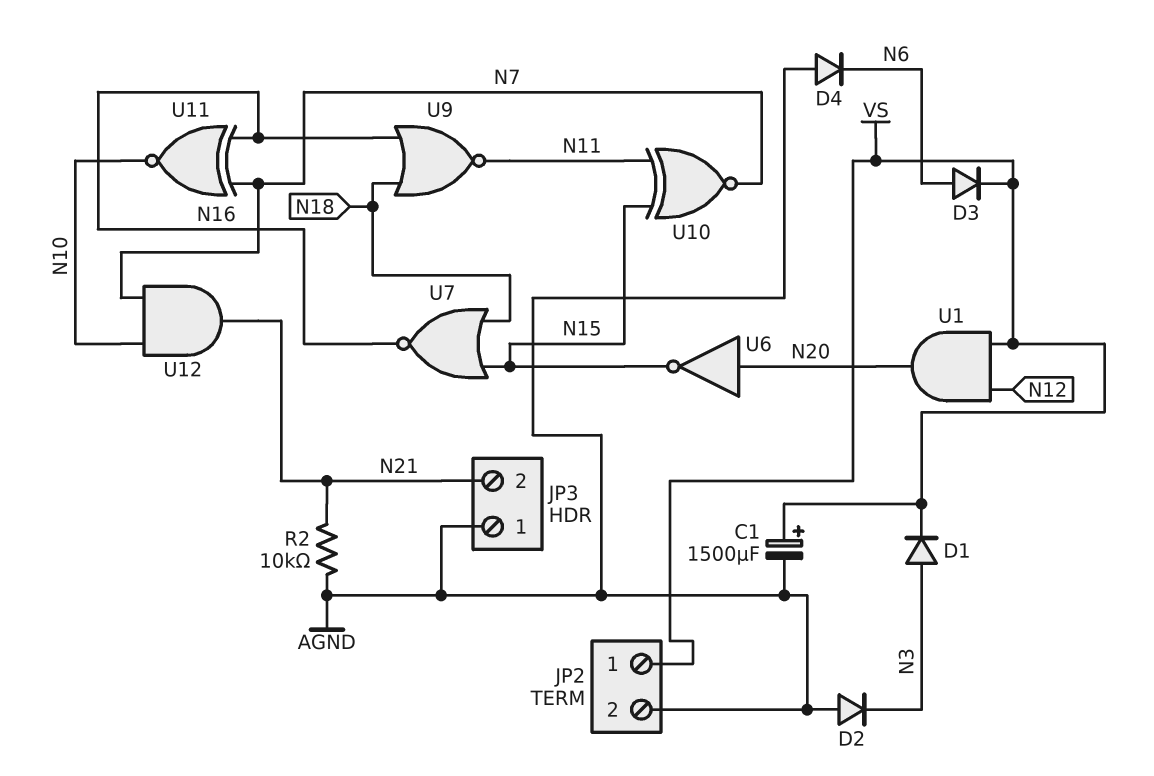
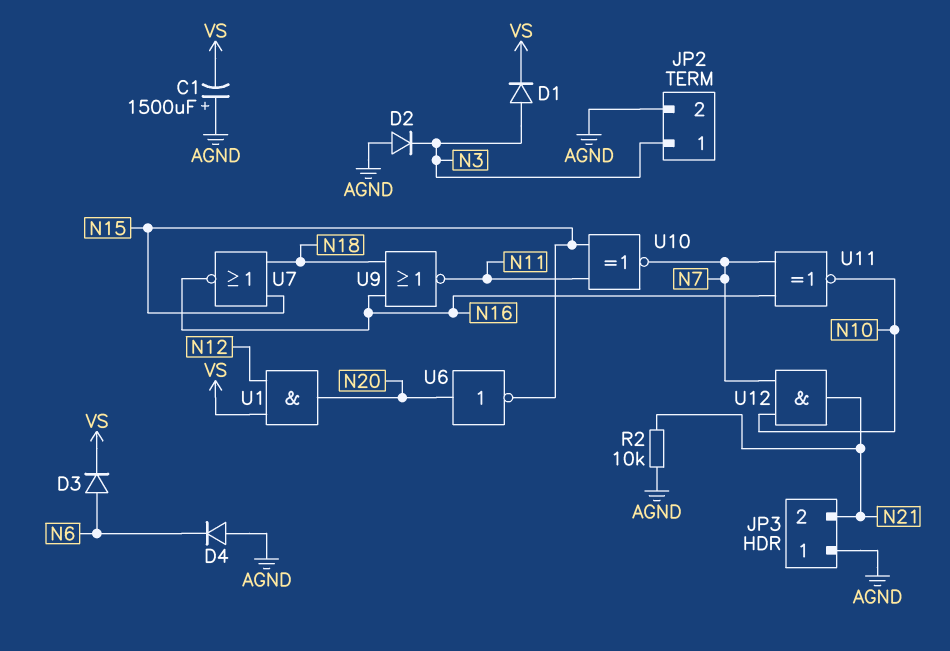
C1: 1500uF (plus VS, minus AGND) -> 1500uF (plus AGND, minus VS)
JP2 pin 1: VS -> N3

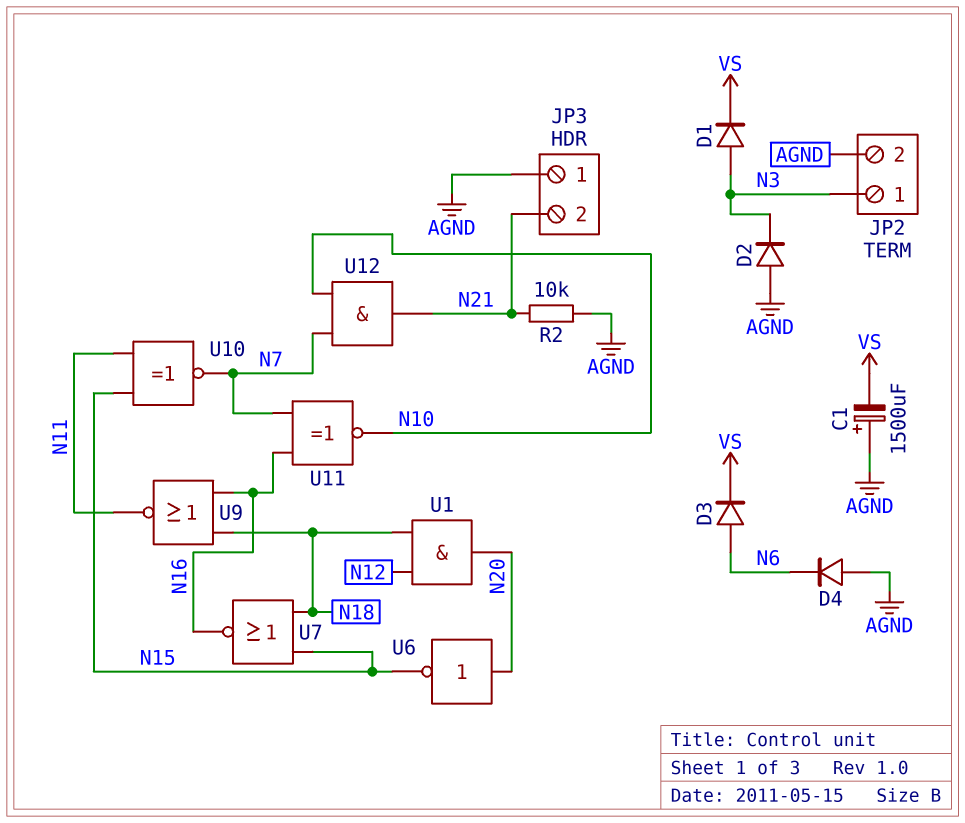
U1: AND (in N12, in VS, out N20) -> AND (in N12, in N18, out N20)

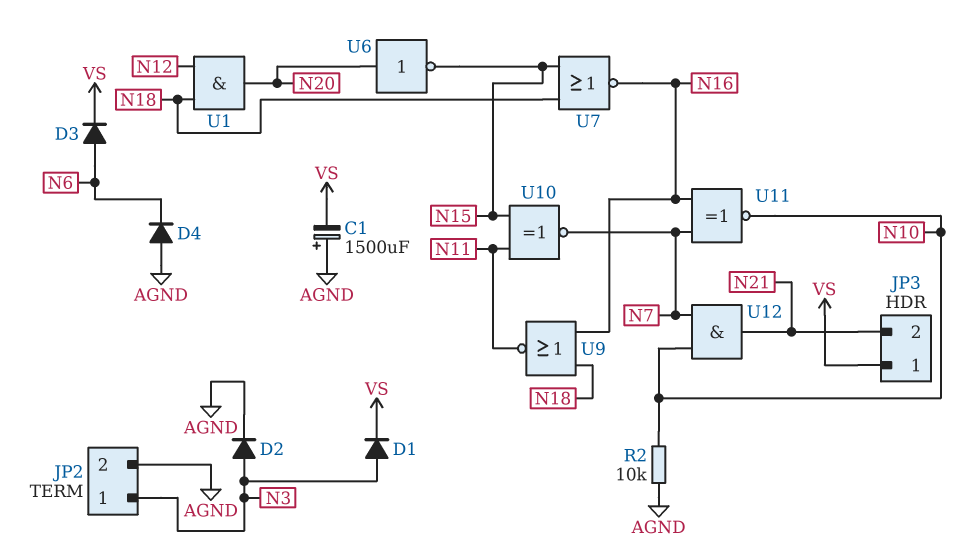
D2: diode (A AGND, K N3) -> diode (A N3, K AGND)
JP3 pin 1: AGND -> VS
R2: 10k (AGND, N21) -> 10k (AGND, N10)

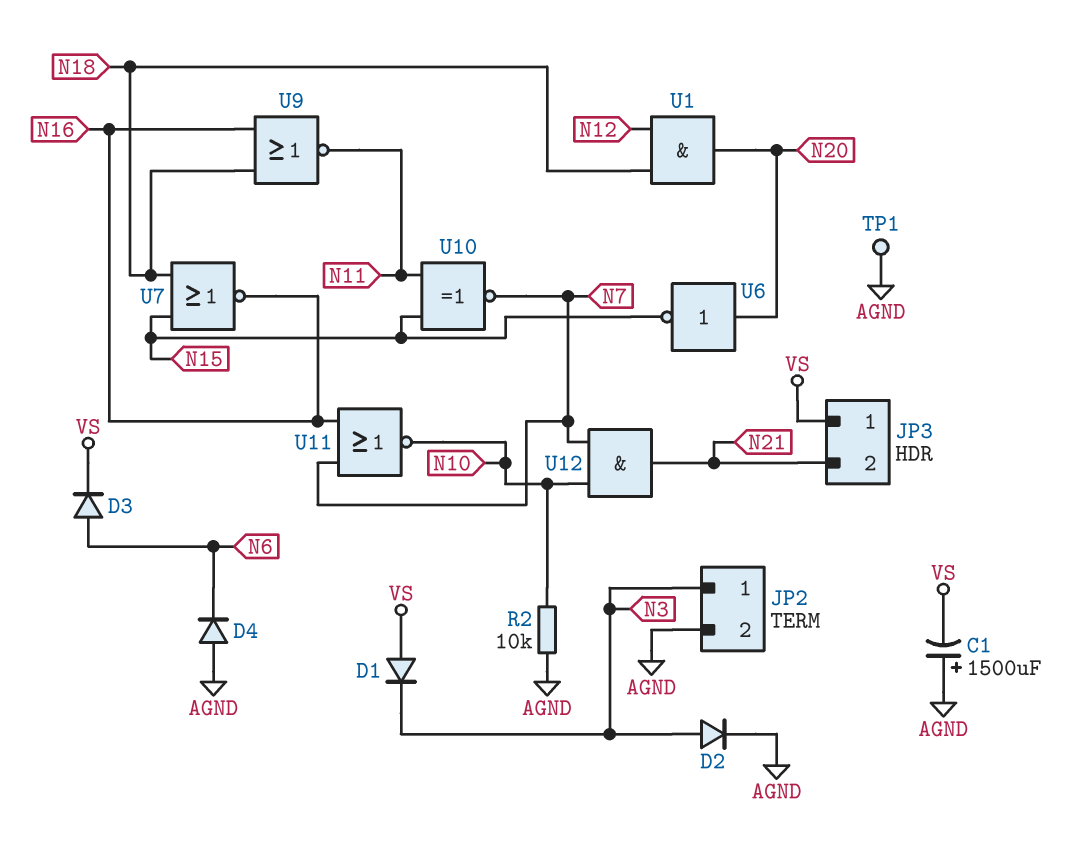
D1: diode (A N3, K VS) -> diode (A VS, K N3)
TP1: none -> test point (AGND)
U11: XNOR (in N7, in N16, out N10) -> NOR (in N7, in N16, out N10)

